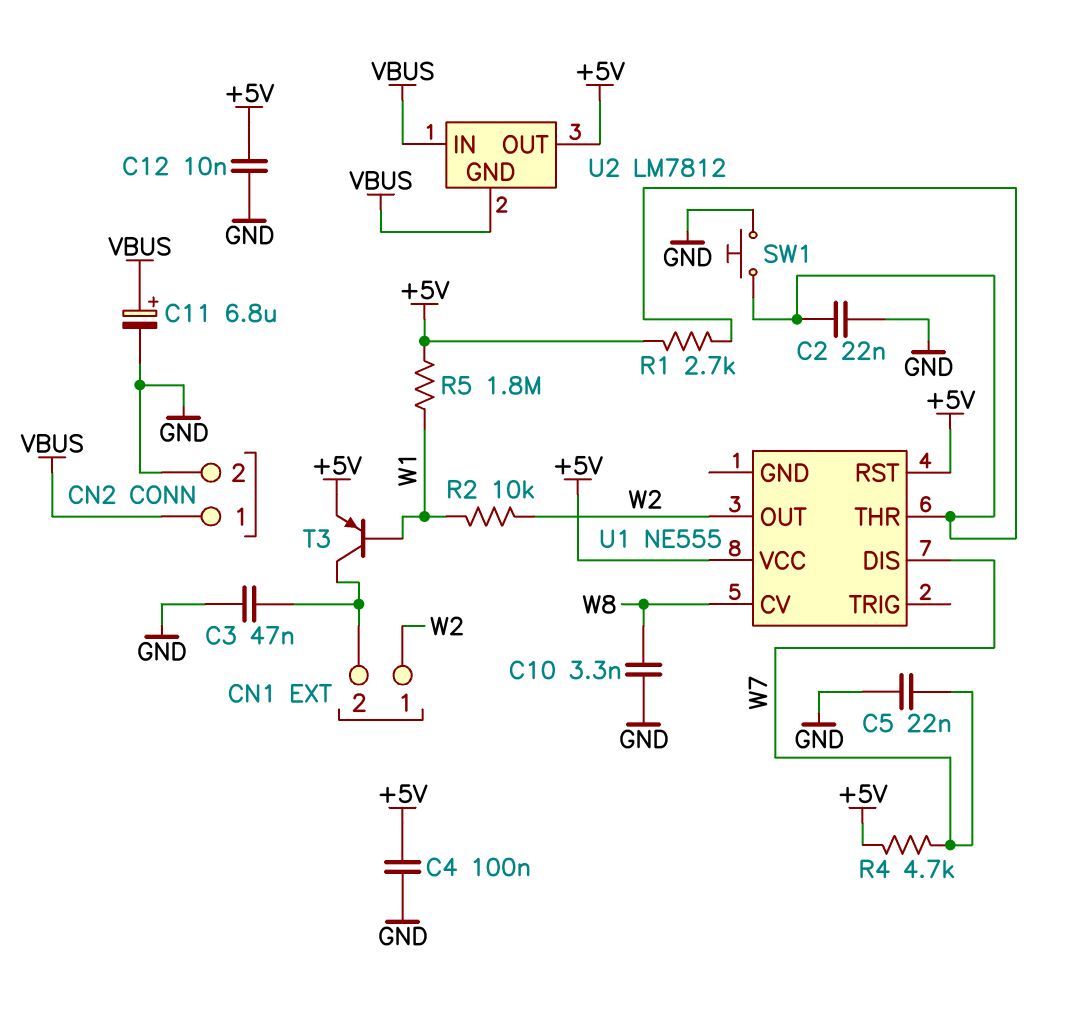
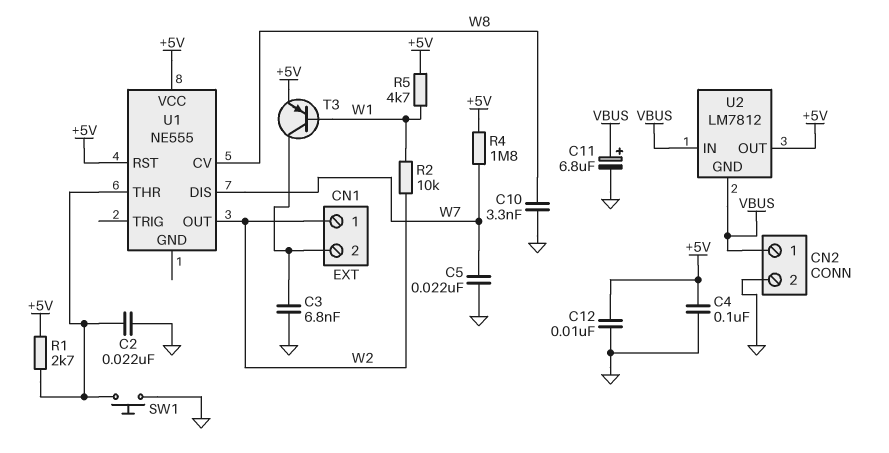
C3: 47nF (CN1/2, GND) -> 6.8nF (CN1/2, GND)
R4: 4.7k (+5V, W7) -> 1.8M (+5V, W7)
R5: 1.8M (+5V, W1) -> 4.7k (+5V, W1)

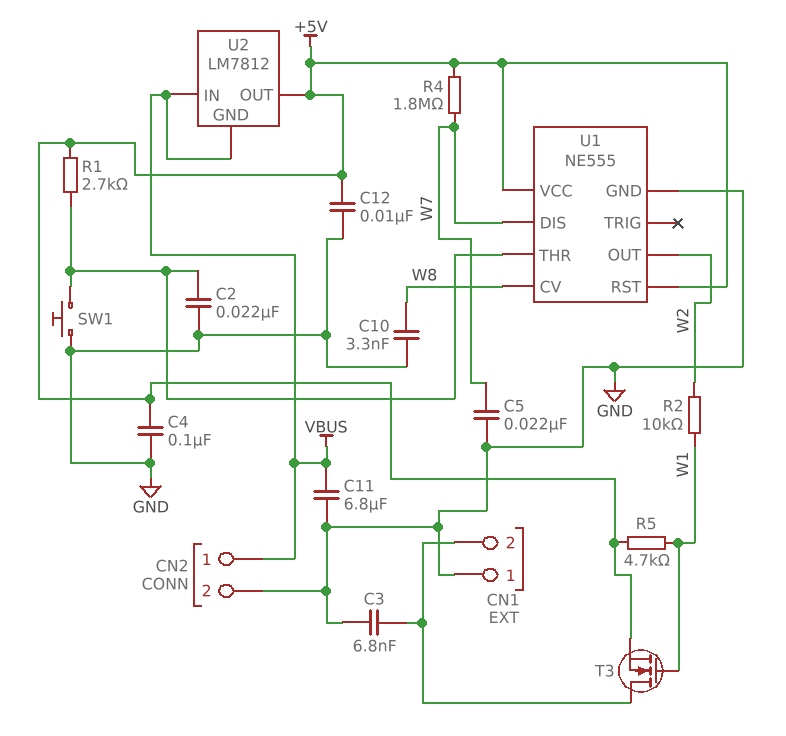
C11: 6.8uF (plus VBUS, minus GND) -> 6.8uF (GND, VBUS)
CN1 pin 1: W2 -> GND
T3: PNP (B W1, C CN1/2, E +5V) -> NMOS (G W1, D CN1/2, S +5V)
U1 pin GND: none -> GND

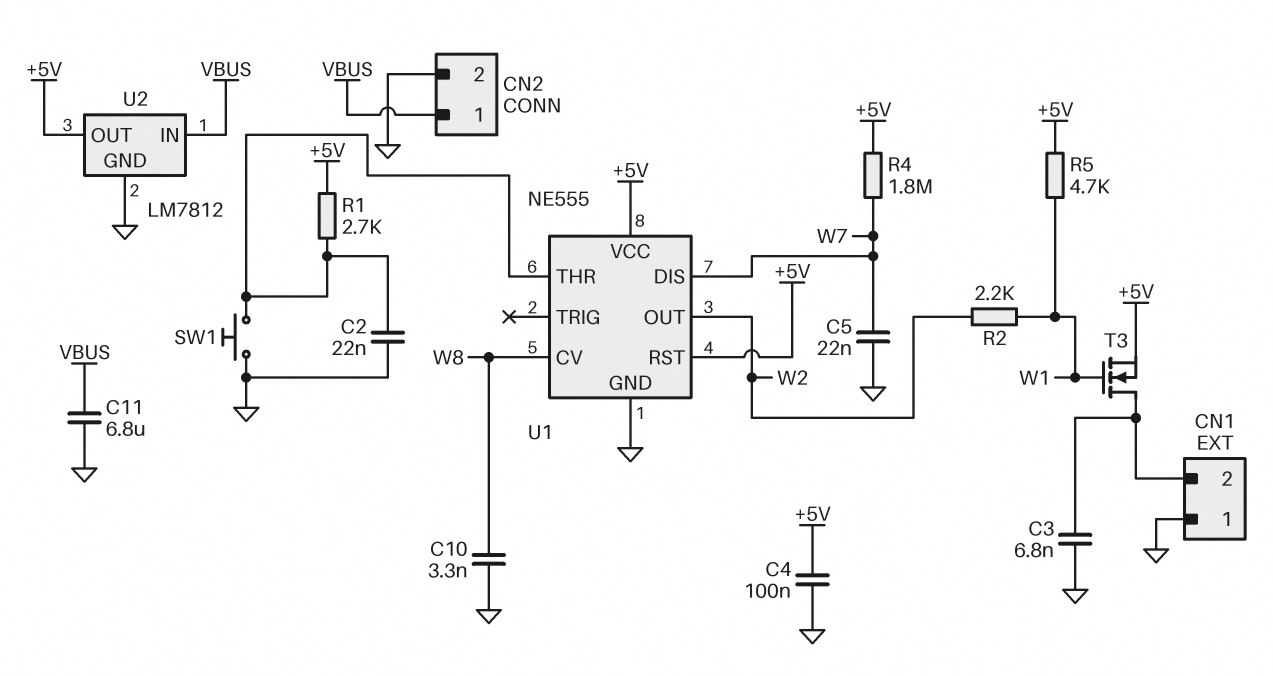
C12: 10nF (+5V, GND) -> none
R2: 10k (W1, W2) -> 2.2k (W1, W2)
U2 pin GND: VBUS -> GND

